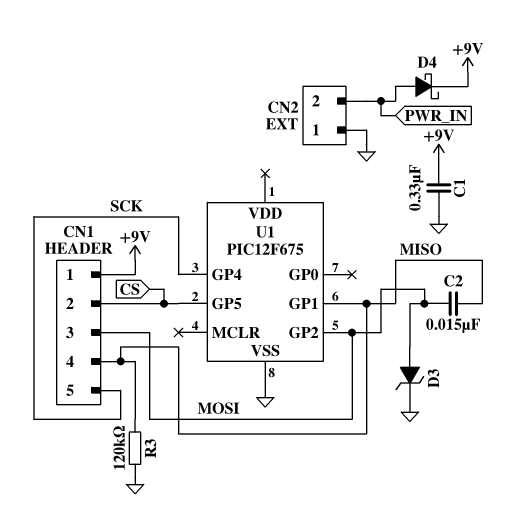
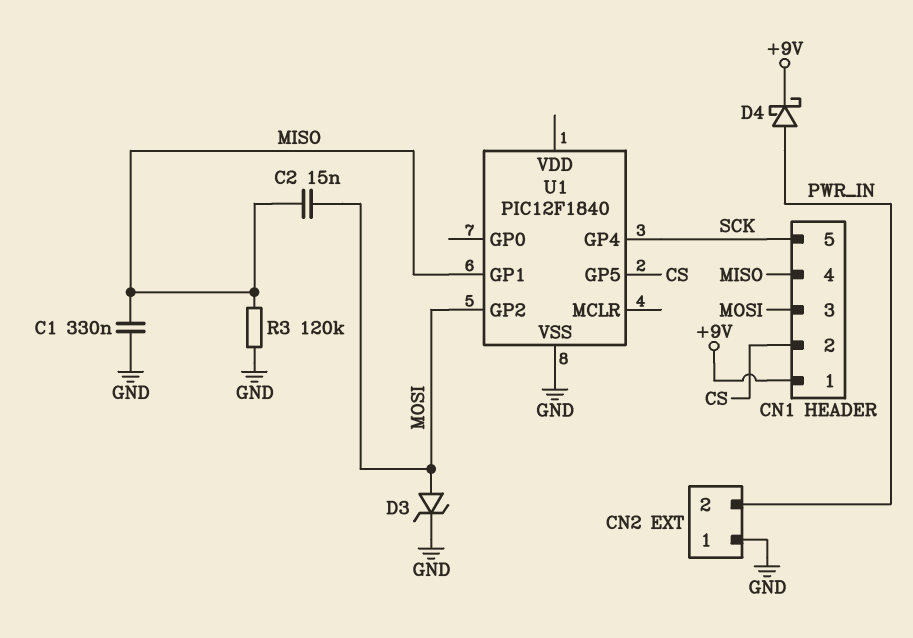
C1: 330nF (+9V, GND) -> 330nF (GND, MISO)
U1: PIC12F675 -> PIC12F1840

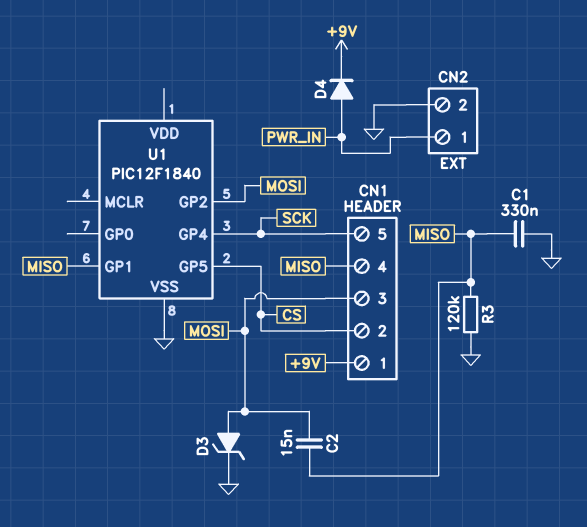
CN2 pin 1: GND -> PWR_IN
CN2 pin 2: PWR_IN -> GND
D4: schottky (A PWR_IN, K +9V) -> diode (A PWR_IN, K +9V)

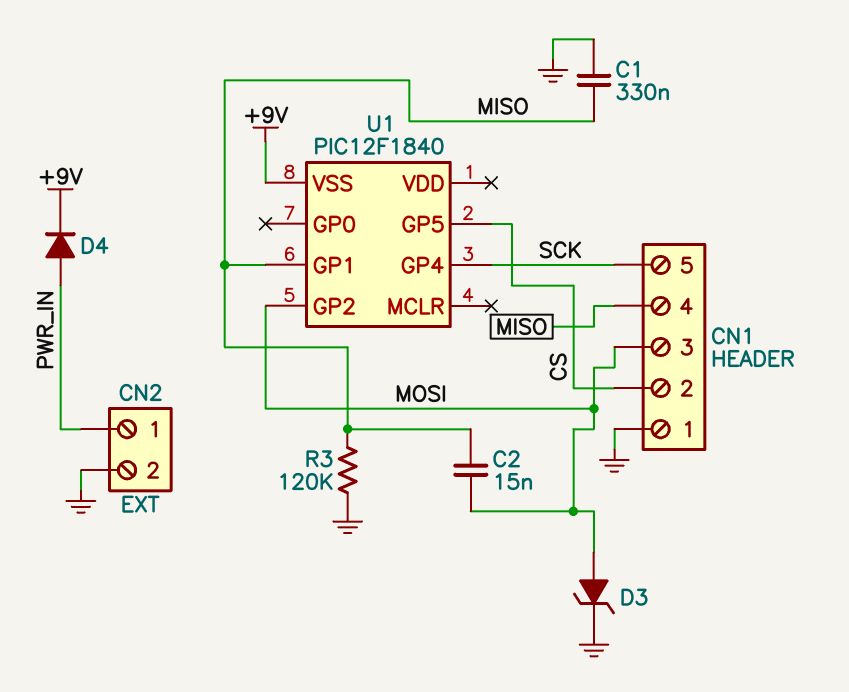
CN1 pin 1: +9V -> GND
U1 pin VSS: GND -> +9V

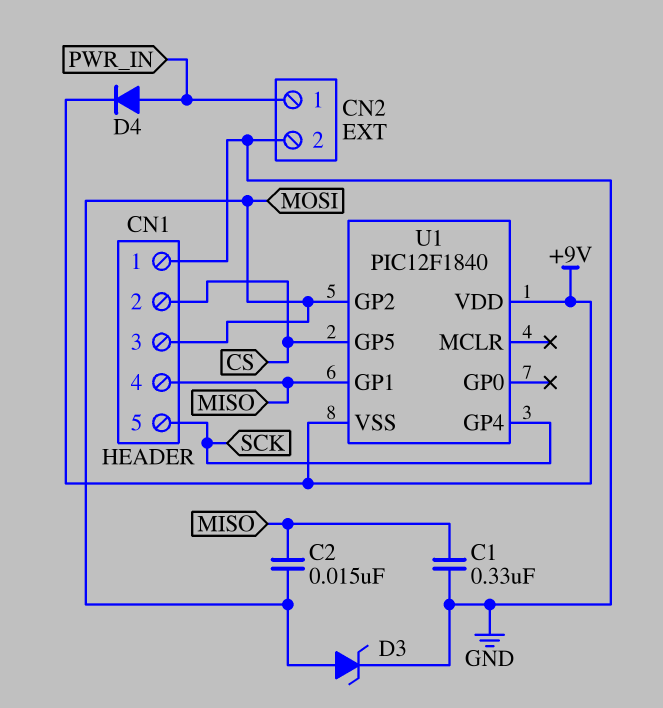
R3: 120k (GND, MISO) -> none
U1 pin VDD: none -> +9V

